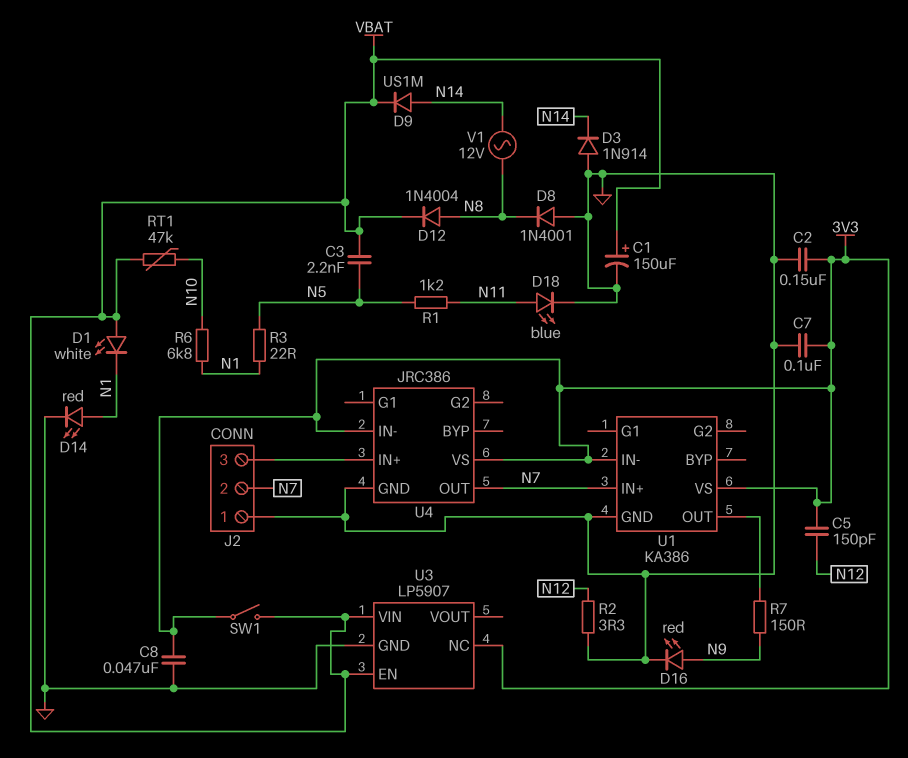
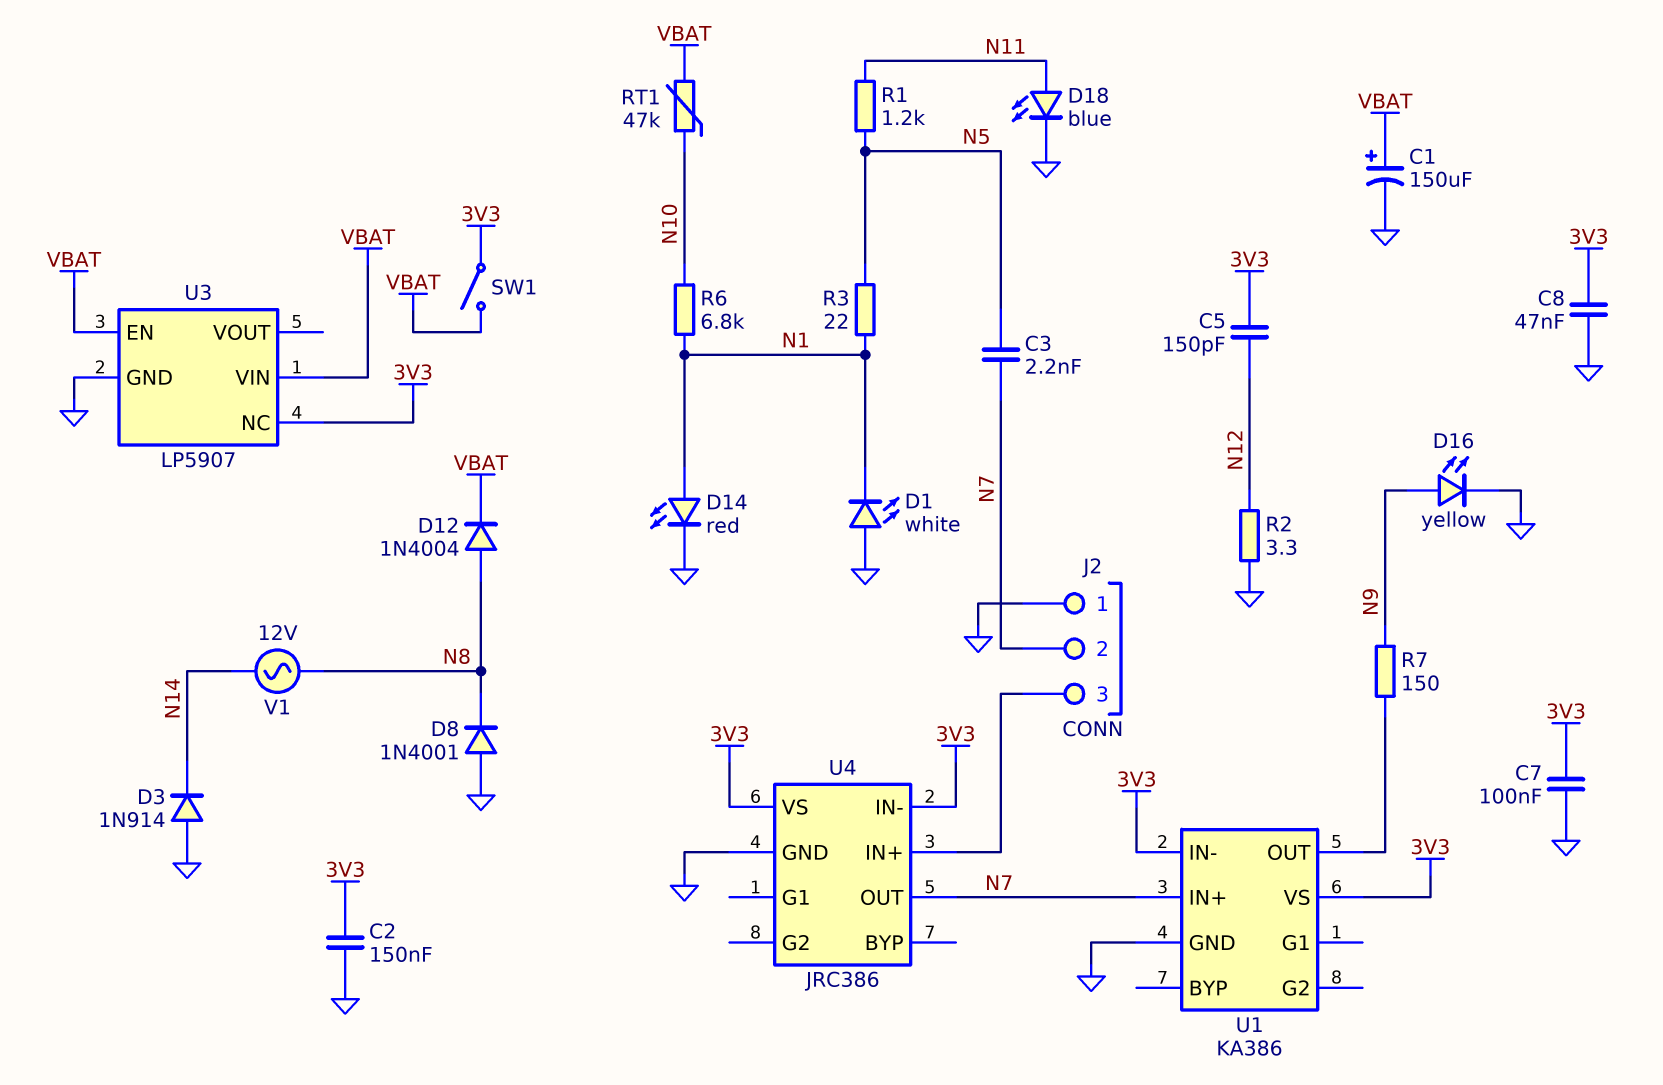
C3: 2.2nF (N5, VBAT) -> 2.2nF (N5, N7)
D1: LED white (A VBAT, K N1) -> LED white (A GND, K N1)
D9: diode US1M (A N14, K VBAT) -> none
D16: LED red (A N9, K GND) -> LED yellow (A N9, K GND)

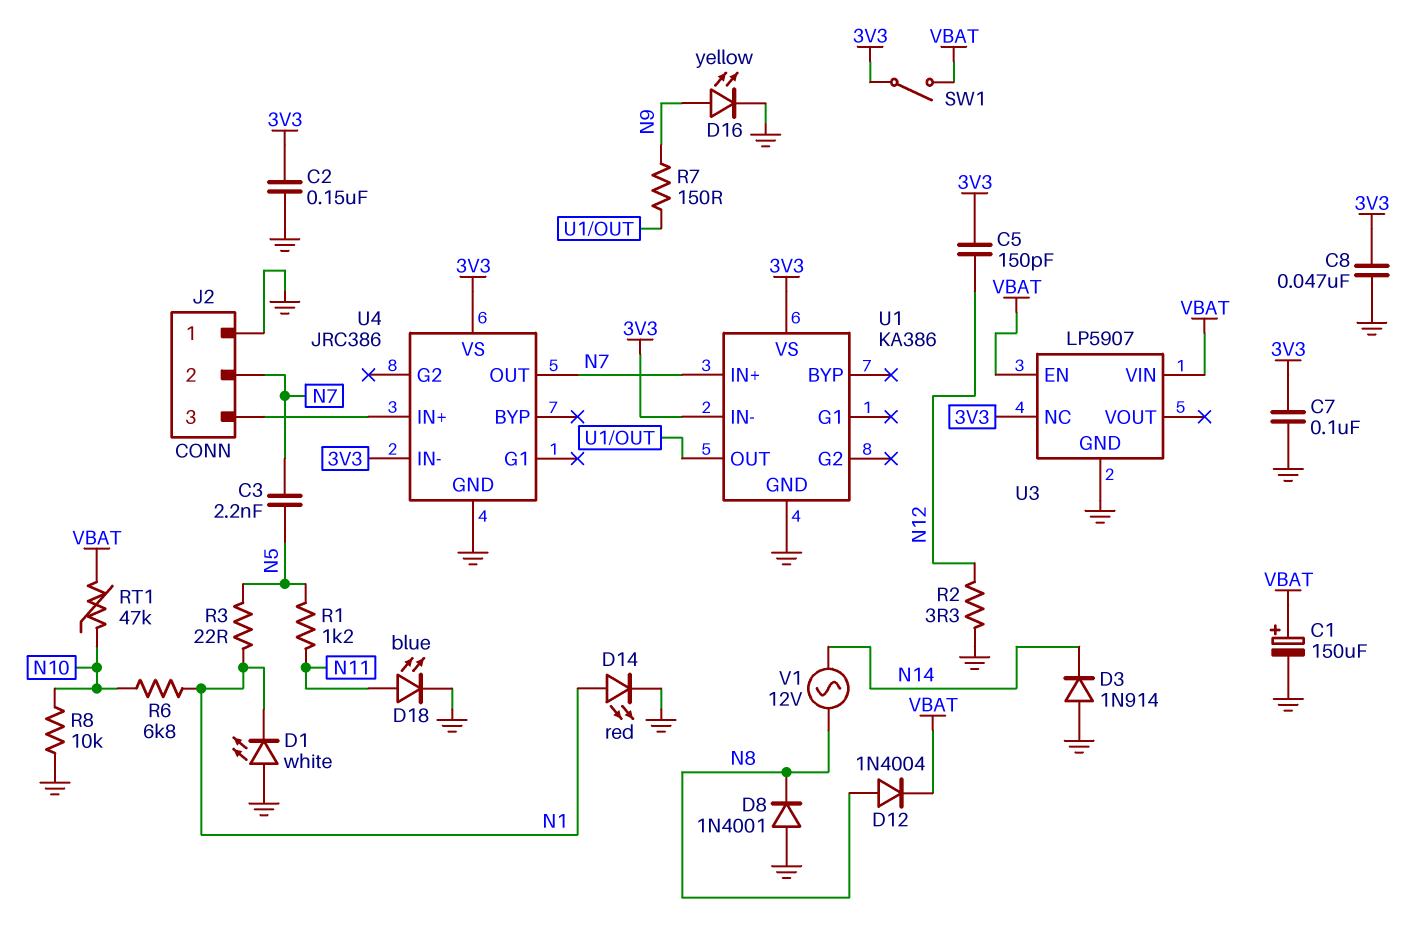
R8: none -> 10k (GND, N10)

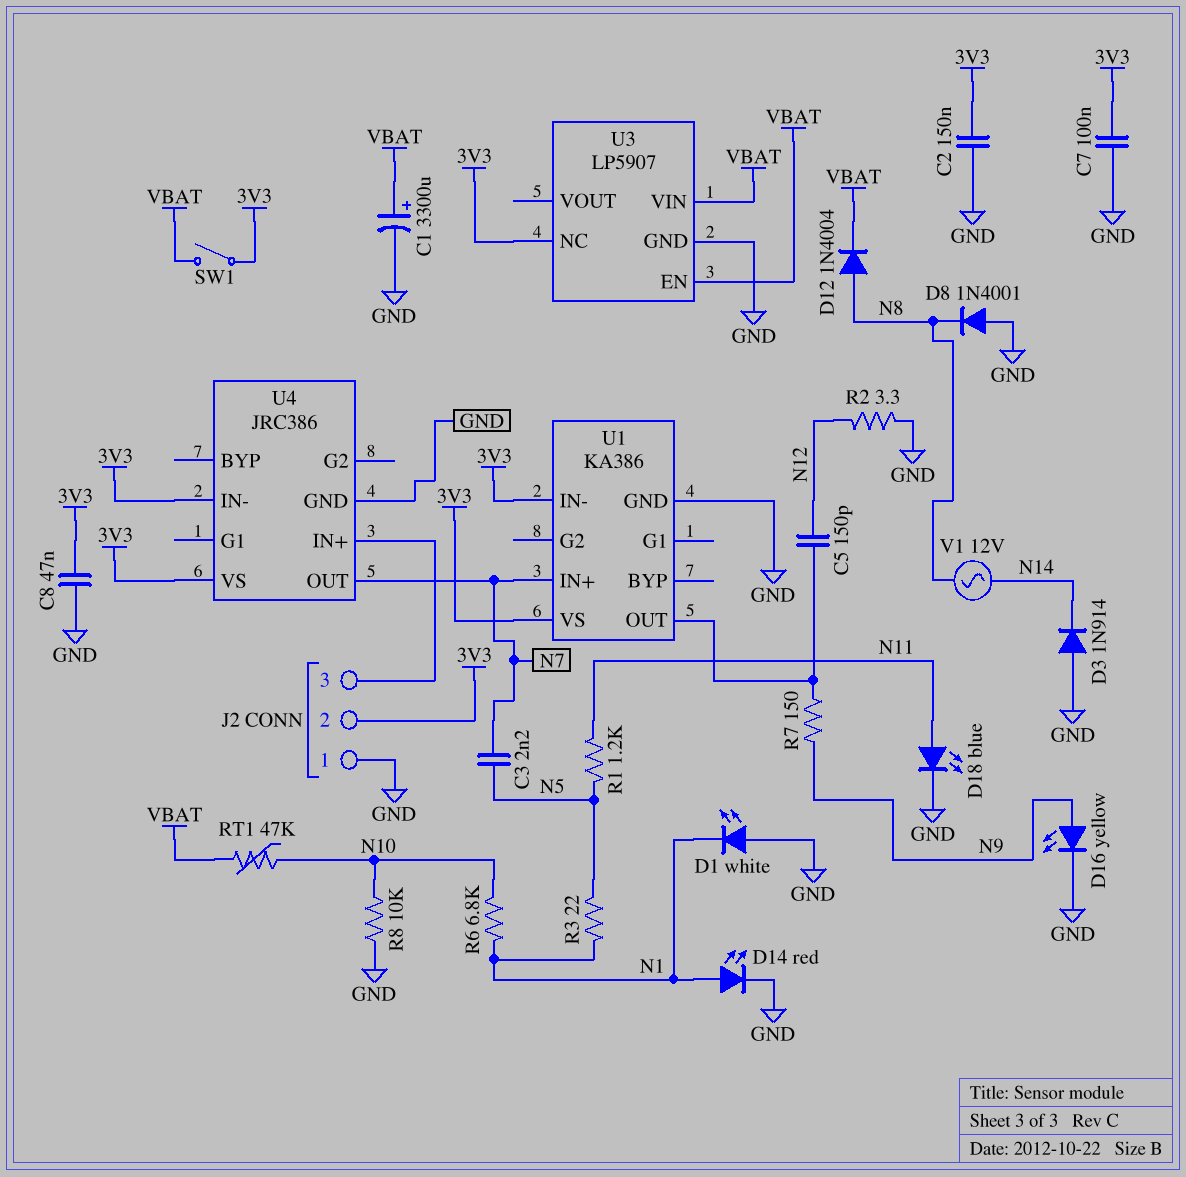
C1: 150uF (plus VBAT, minus GND) -> 3300uF (plus VBAT, minus GND)
C5: 150pF (3V3, N12) -> 150pF (N12, U1/OUT)
J2 pin 2: N7 -> 3V3

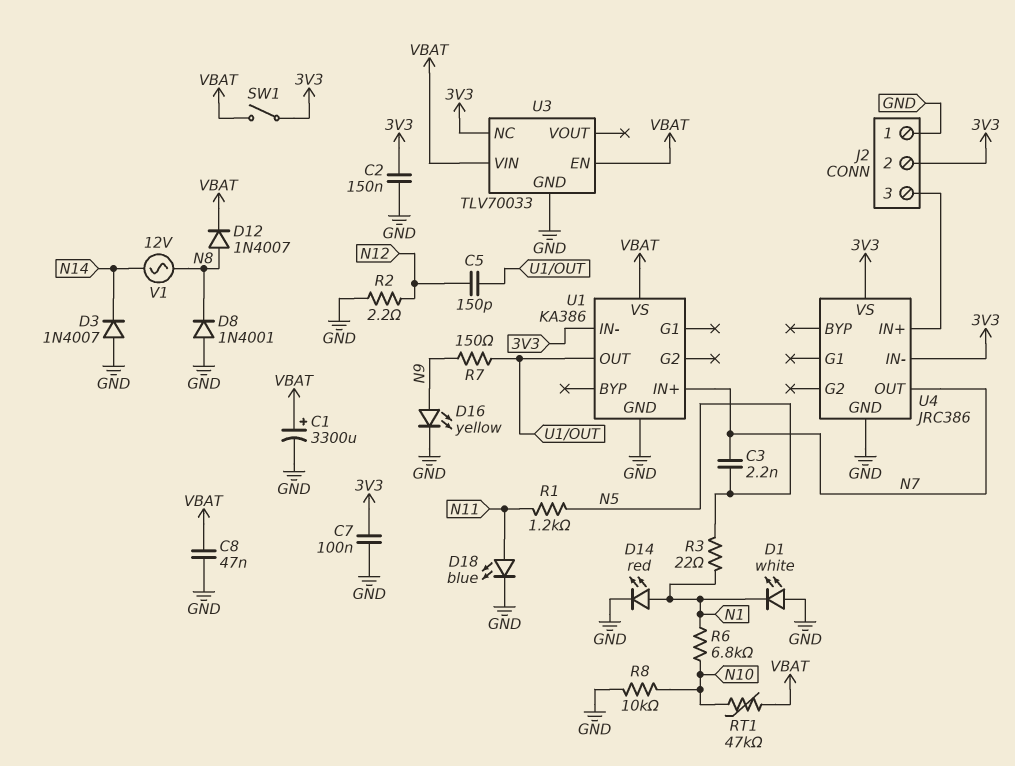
C8: 47nF (3V3, GND) -> 47nF (GND, VBAT)
D3: diode 1N914 (A GND, K N14) -> diode 1N4007 (A GND, K N14)
D12: diode 1N4004 (A N8, K VBAT) -> diode 1N4007 (A N8, K VBAT)
R2: 3.3 (GND, N12) -> 2.2 (GND, N12)
U1 pin VS: 3V3 -> VBAT
U3: LP5907 -> TLV70033

